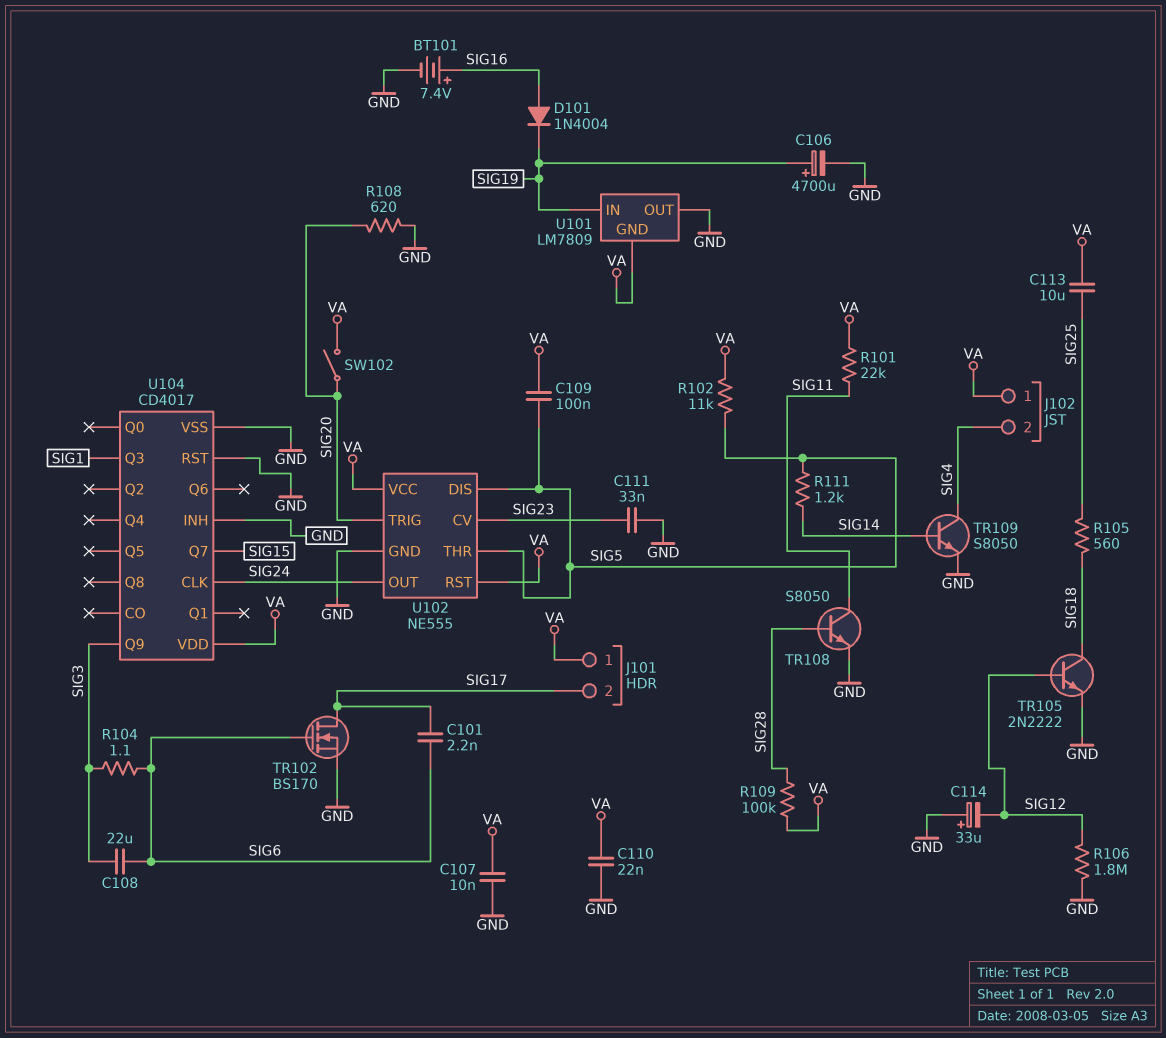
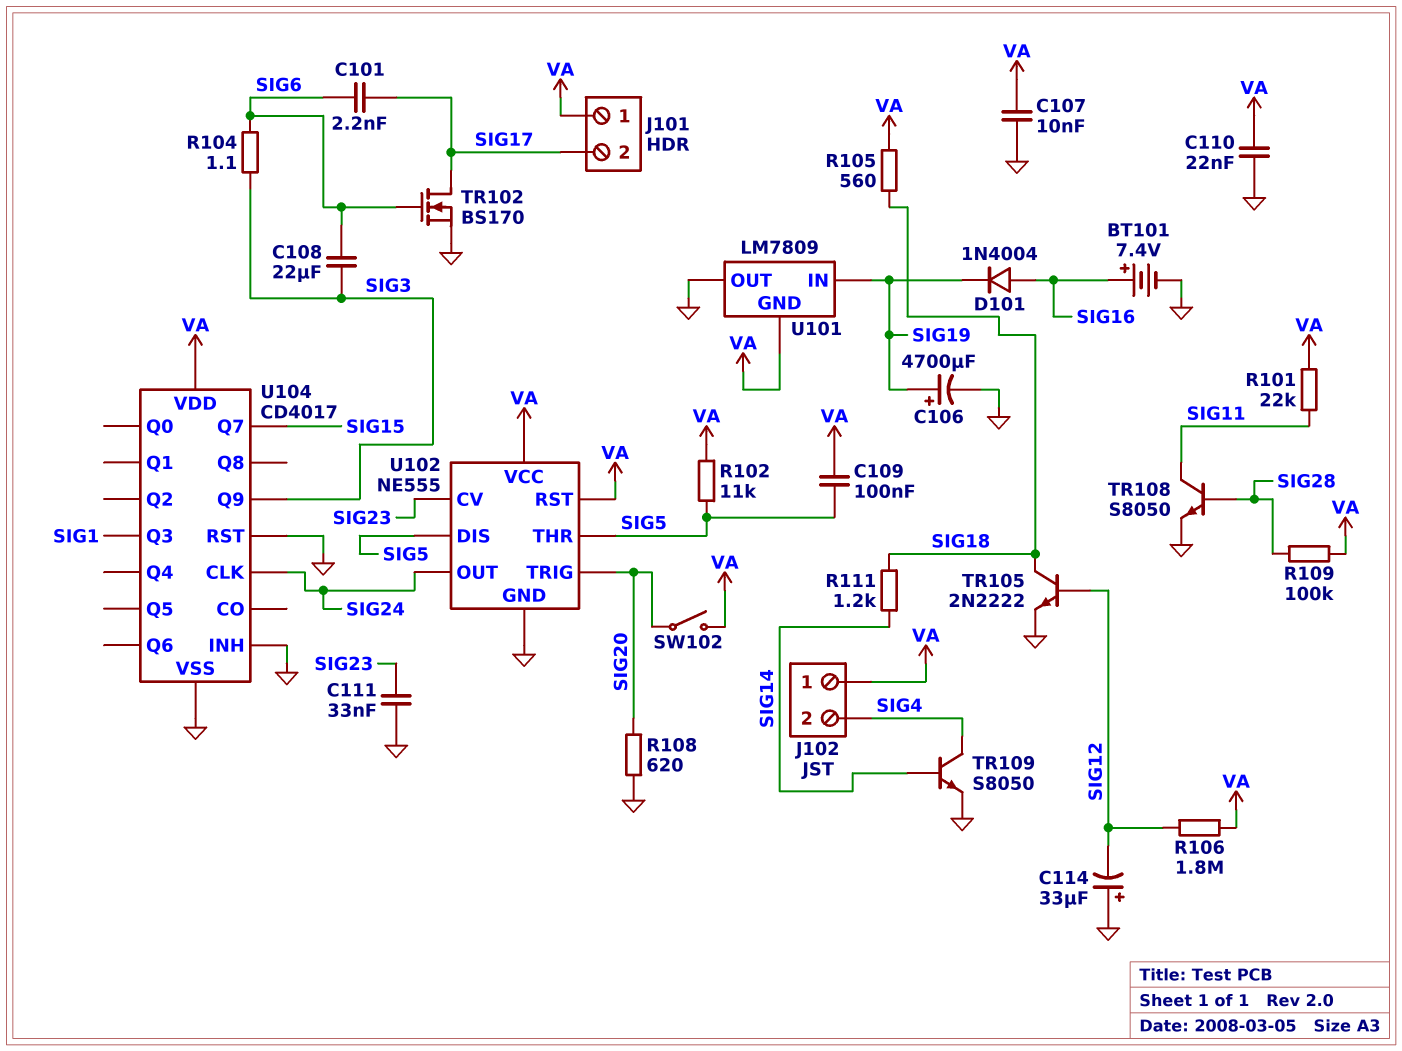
C113: 10uF (SIG25, VA) -> none
R105: 560 (SIG18, SIG25) -> 560 (SIG18, VA)
R106: 1.8M (GND, SIG12) -> 1.8M (SIG12, VA)
R111: 1.2k (SIG5, SIG14) -> 1.2k (SIG14, SIG18)

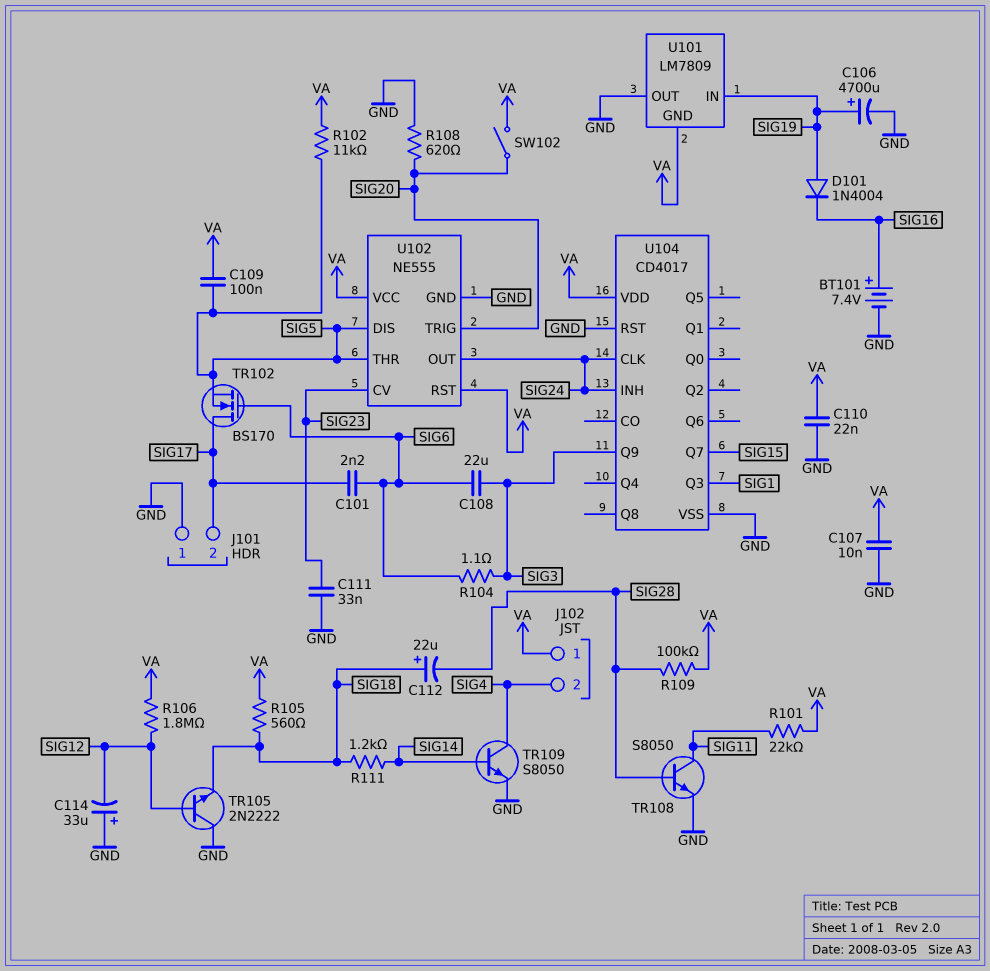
C112: none -> 22uF (plus SIG18, minus SIG28)
D101: diode 1N4004 (A SIG16, K SIG19) -> diode 1N4004 (A SIG19, K SIG16)
J101 pin 1: VA -> GND
TR102: NMOS BS170 (G SIG6, D SIG17, S GND) -> NMOS BS170 (G SIG6, D SIG17, S SIG5)
TR105: NPN 2N2222 (B SIG12, C SIG18, E GND) -> NPN 2N2222 (B SIG12, C GND, E SIG18)
U104 pin INH: GND -> SIG24

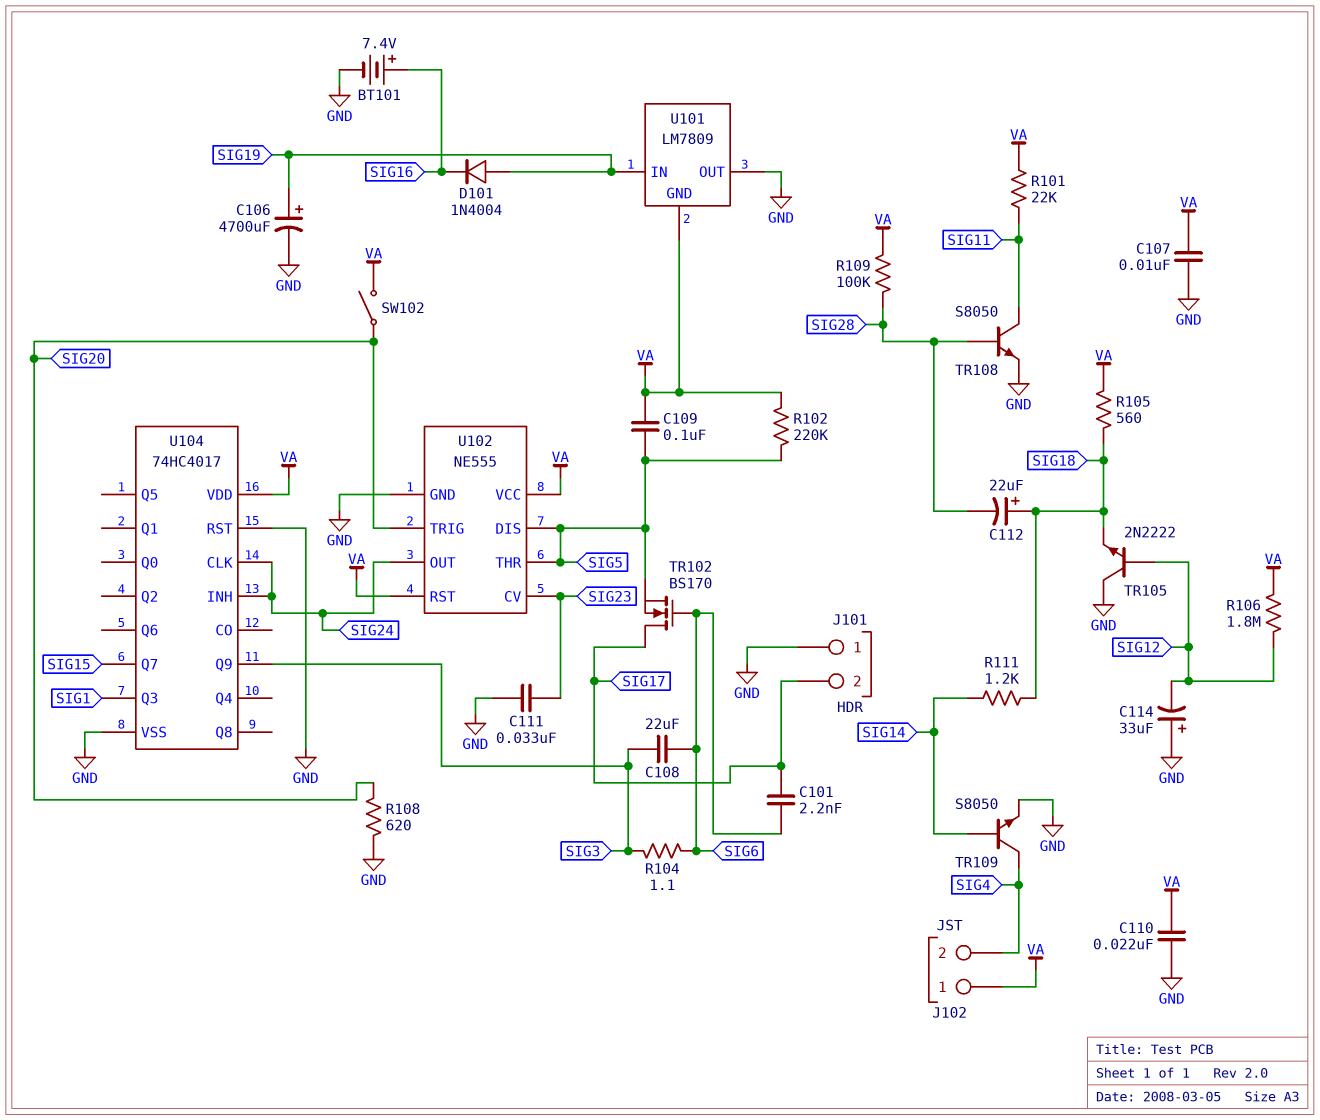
R102: 11k (SIG5, VA) -> 220k (SIG5, VA)
U104: CD4017 -> 74HC4017

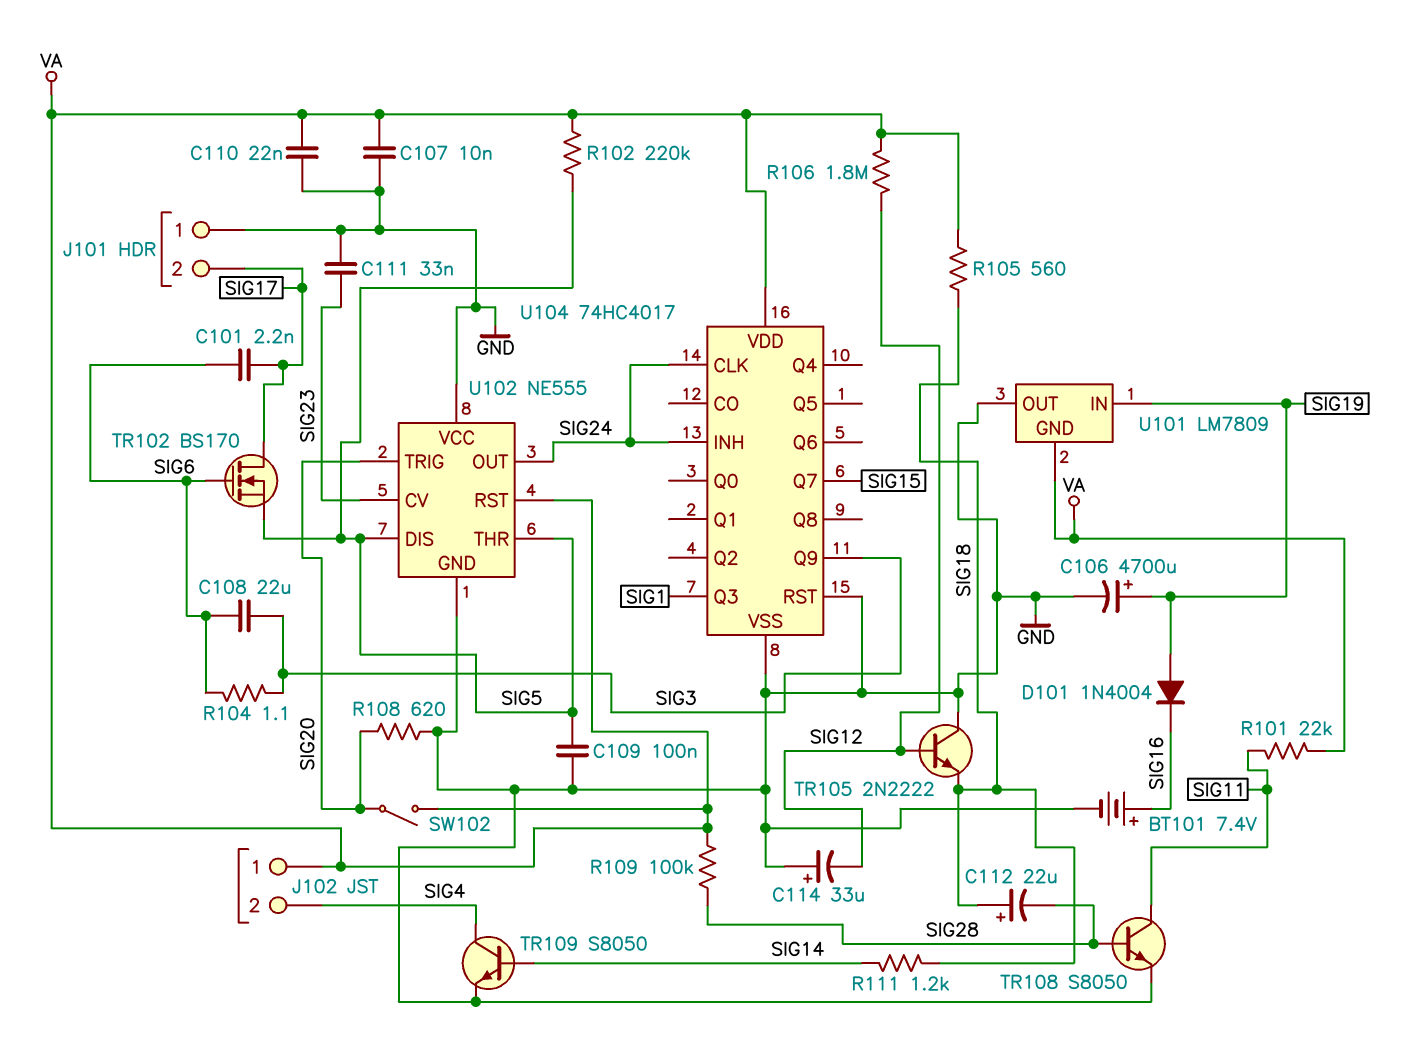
C109: 100nF (SIG5, VA) -> 100nF (GND, SIG5)
U102 pin VCC: VA -> GND

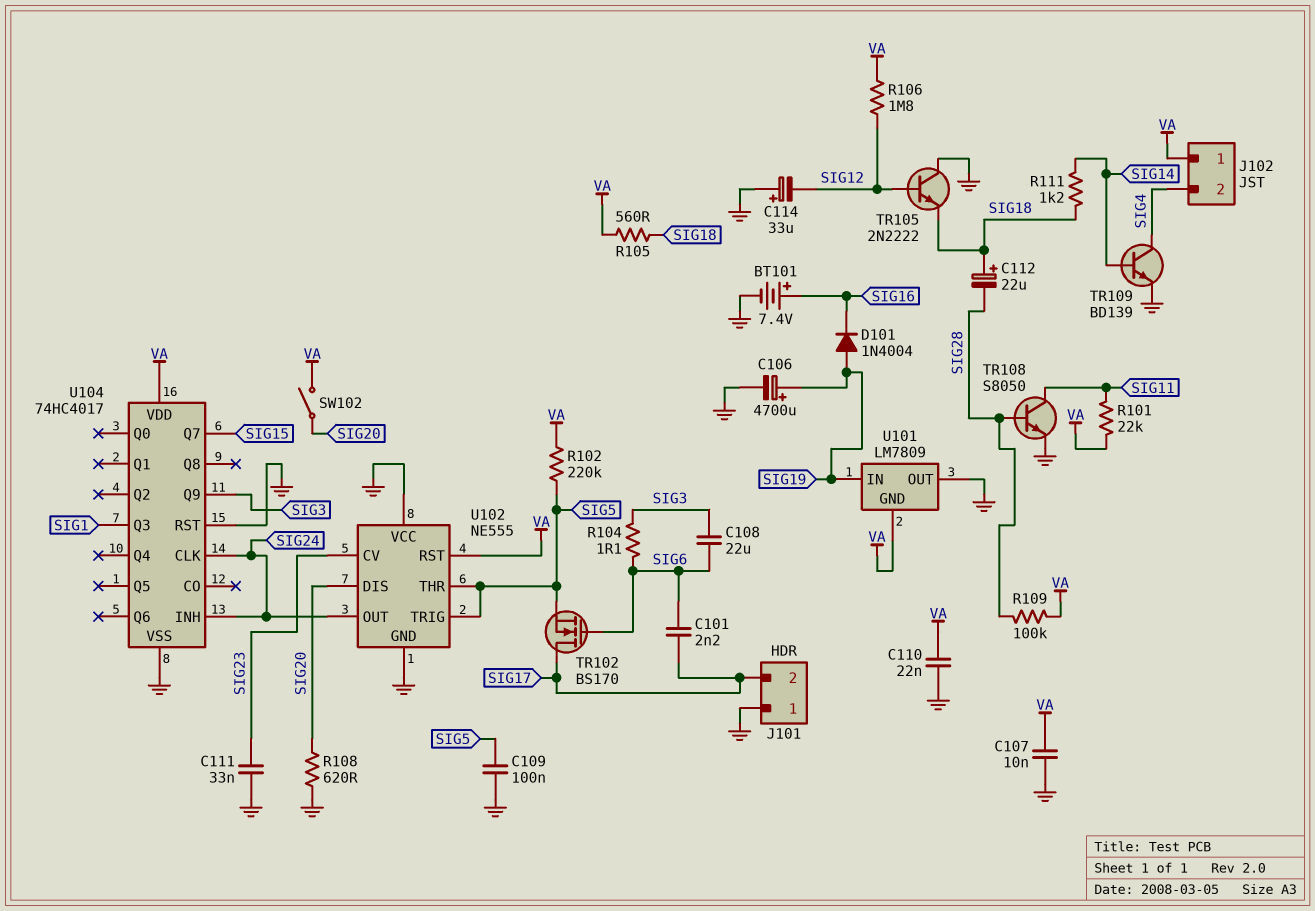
TR109: NPN S8050 (B SIG14, C SIG4, E GND) -> NPN BD139 (B SIG14, C SIG4, E GND)
U102 pin DIS: SIG5 -> SIG20
U102 pin TRIG: SIG20 -> SIG5

